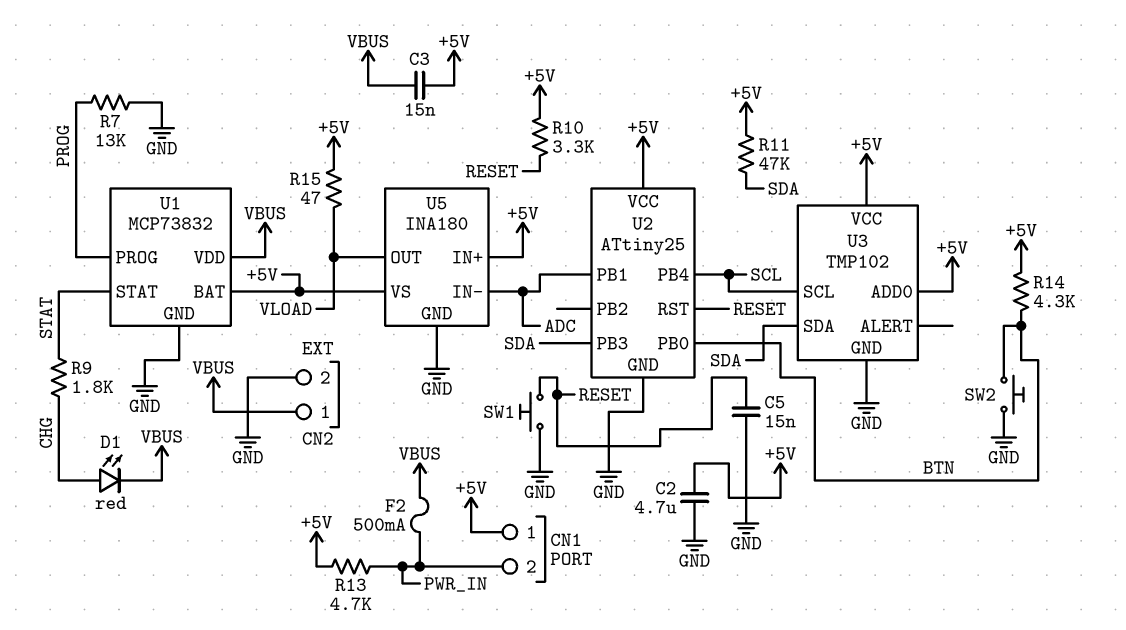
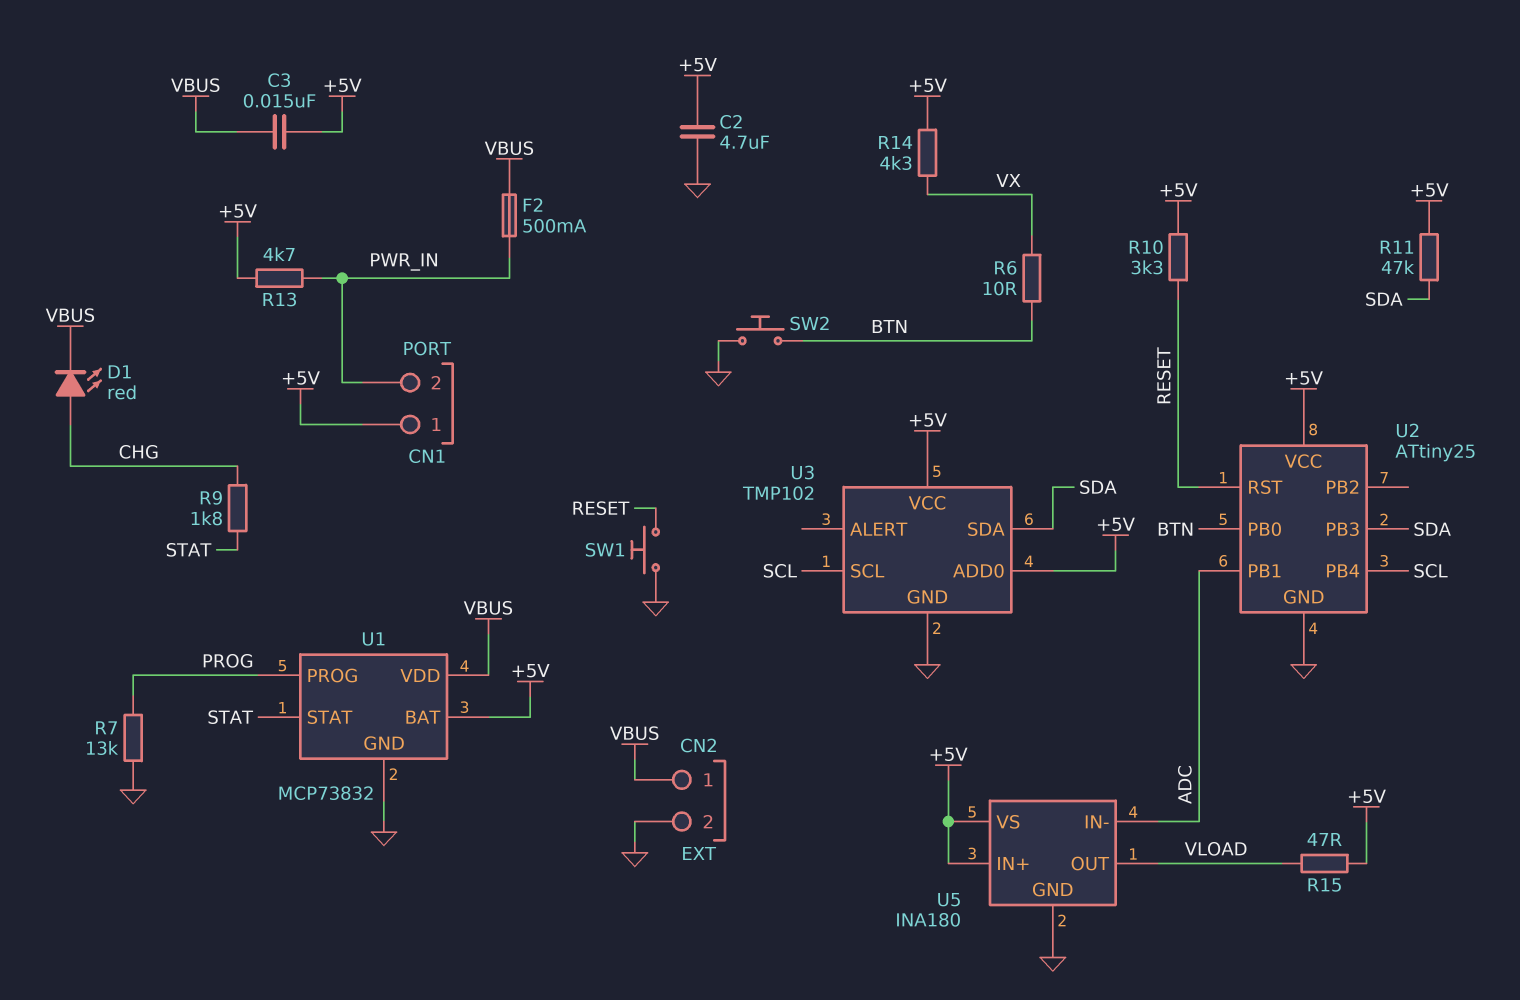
C5: 15nF (GND, RESET) -> none
R6: none -> 10 (BTN, VX)
R14: 4.3k (+5V, BTN) -> 4.3k (+5V, VX)

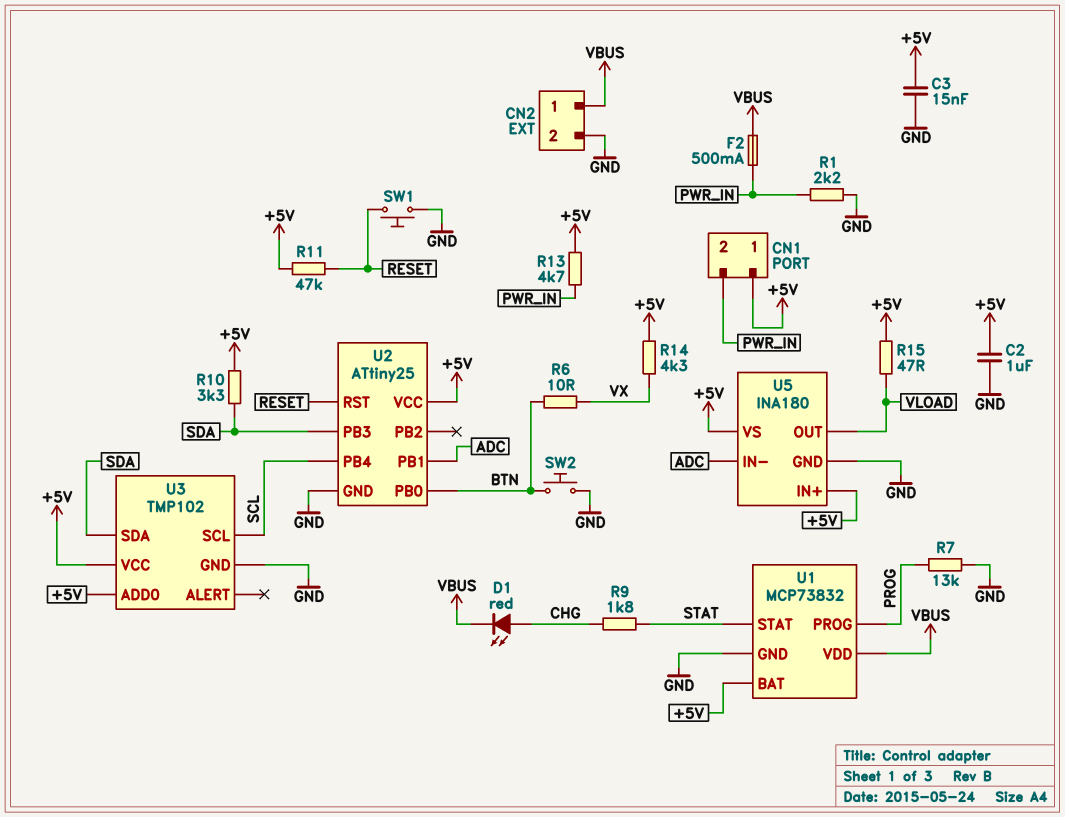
C2: 4.7uF (+5V, GND) -> 1uF (+5V, GND)
C3: 15nF (+5V, VBUS) -> 15nF (+5V, GND)
R1: none -> 2.2k (GND, PWR_IN)
R10: 3.3k (+5V, RESET) -> 3.3k (+5V, SDA)
R11: 47k (+5V, SDA) -> 47k (+5V, RESET)

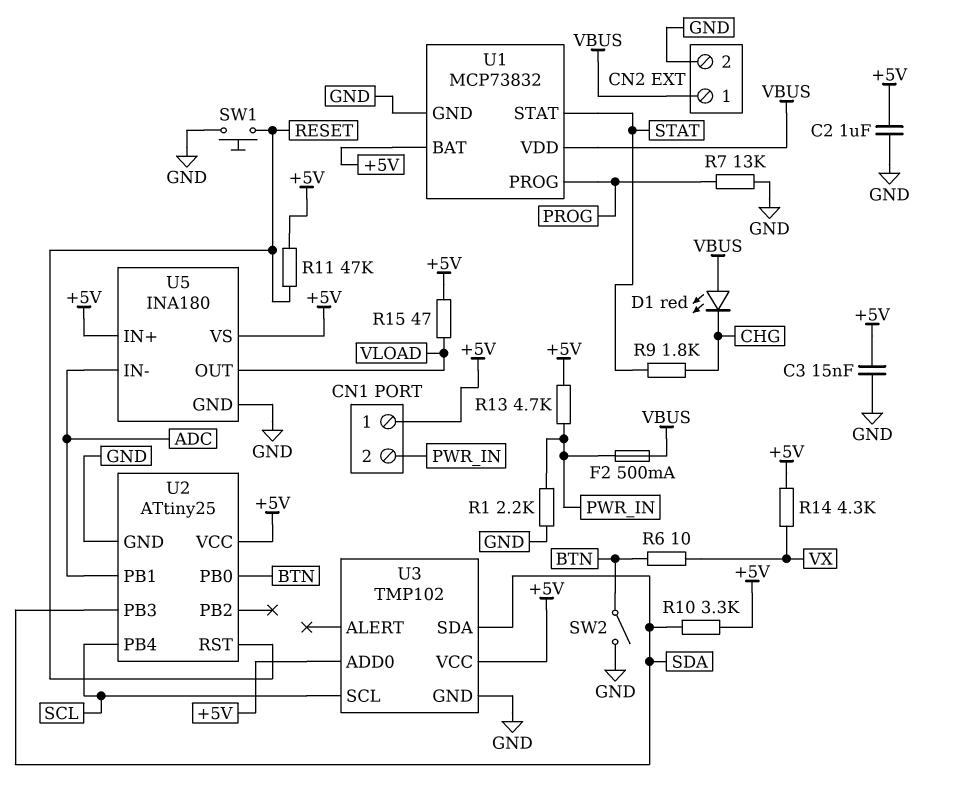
D1: LED red (A CHG, K VBUS) -> LED red (A VBUS, K CHG)
SW2: button (BTN, GND) -> switch (BTN, GND)

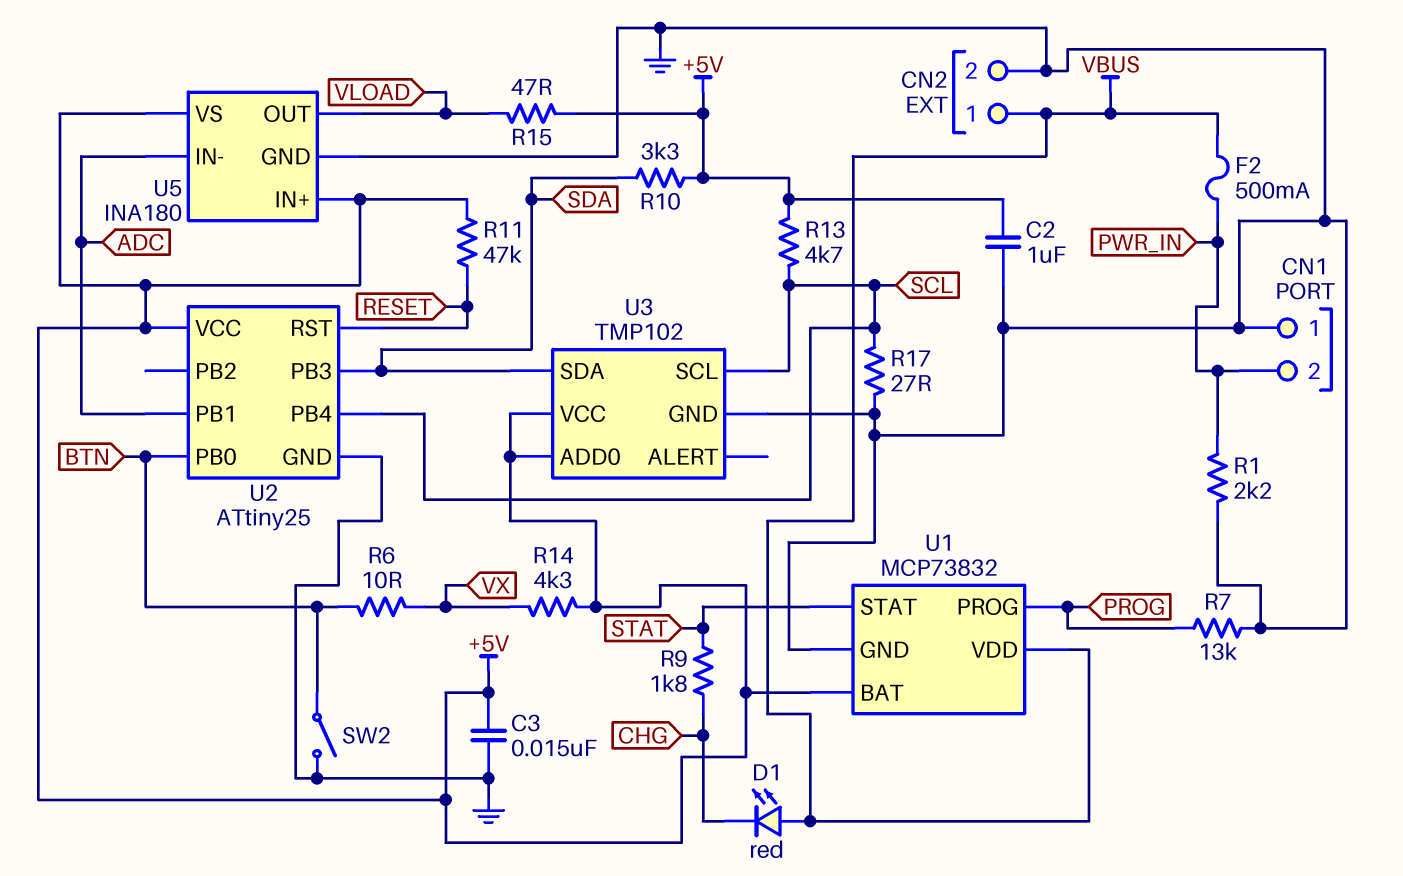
CN1 pin 1: +5V -> GND
R13: 4.7k (+5V, PWR_IN) -> 4.7k (+5V, SCL)
R17: none -> 27 (GND, SCL)
SW1: button (GND, RESET) -> none

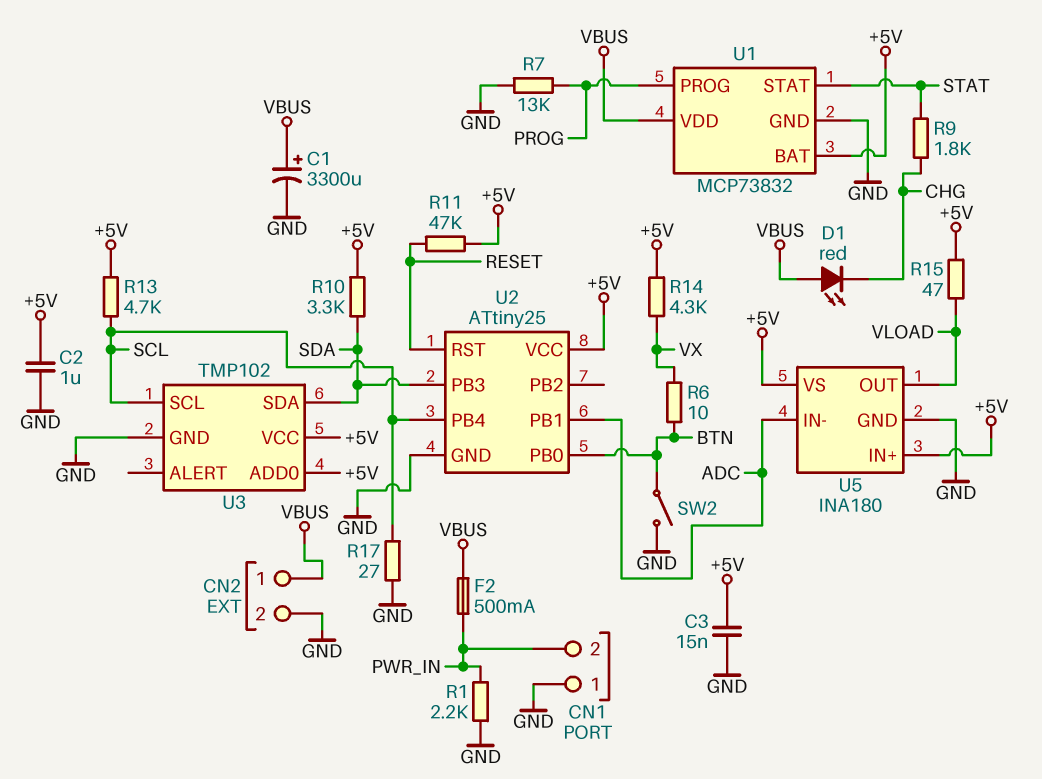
C1: none -> 3300uF (plus VBUS, minus GND)

